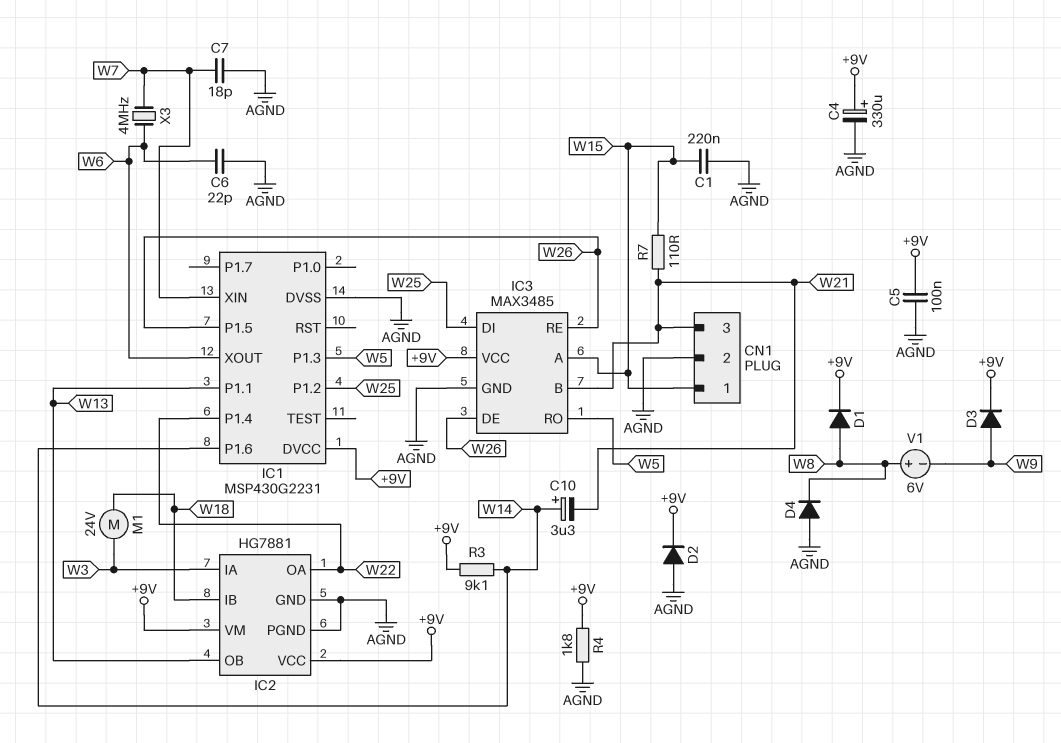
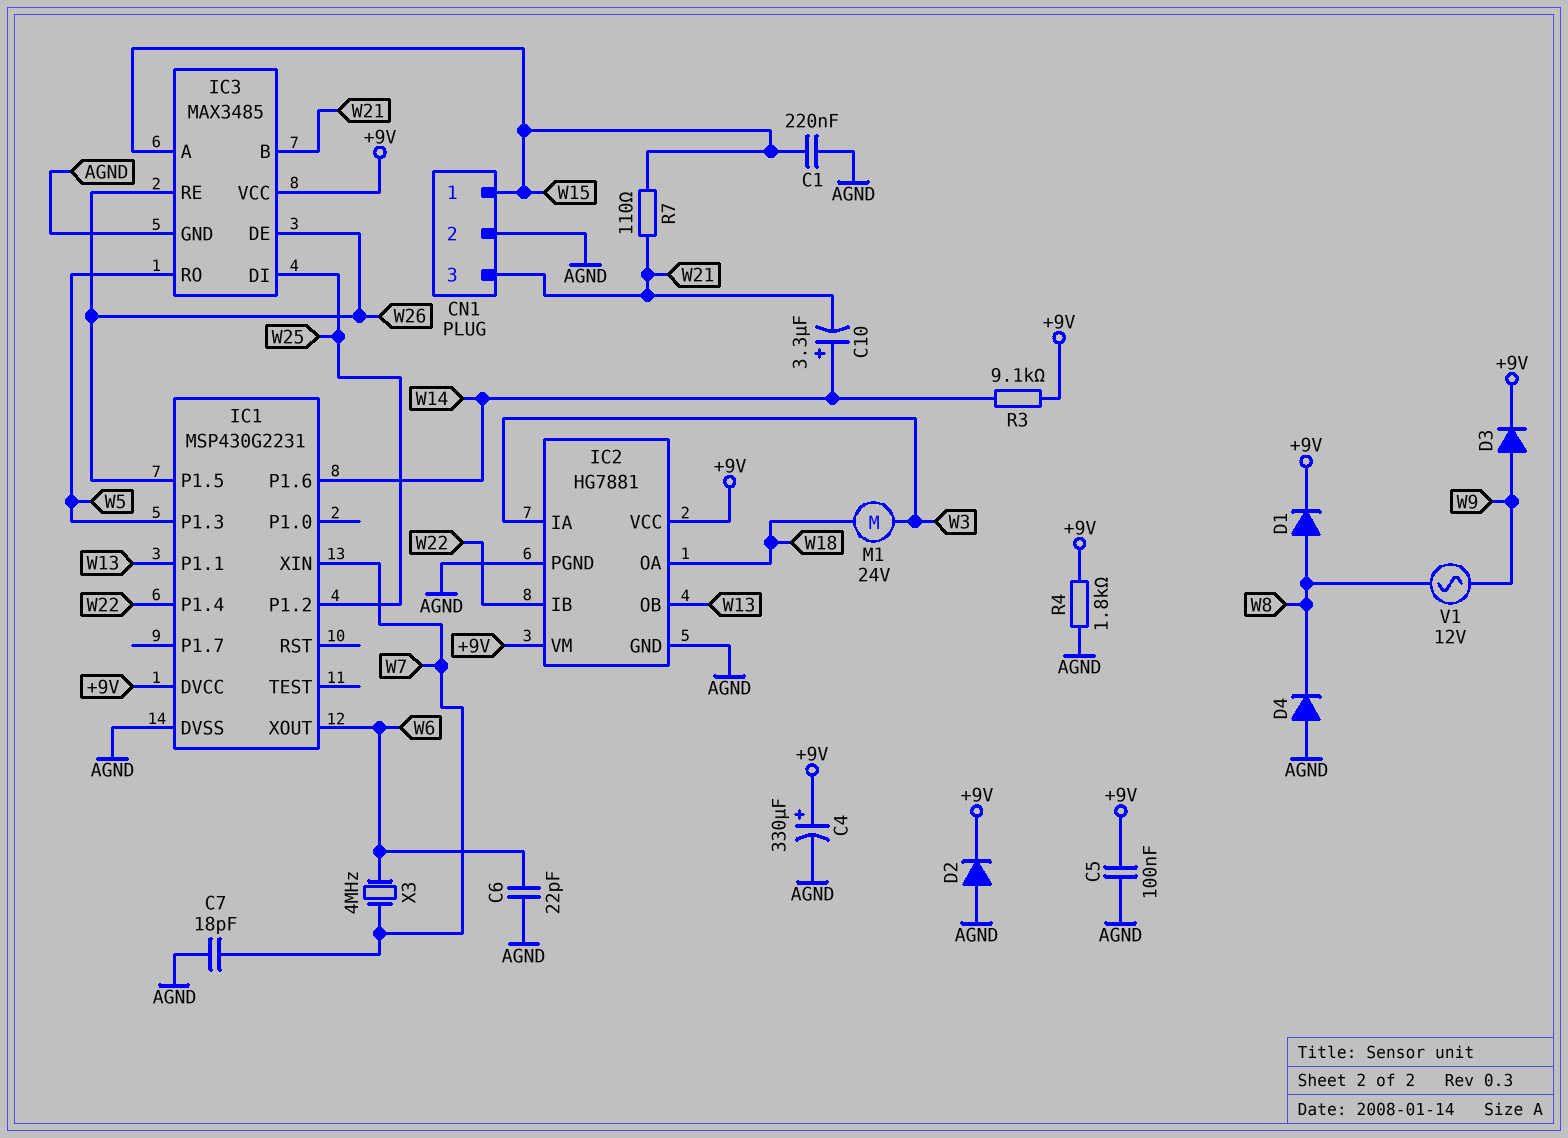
IC2 pin IB: W18 -> W22
IC2 pin OA: W22 -> W18
V1: 6V (plus W8, minus W9) -> AC 12V (W8, W9)

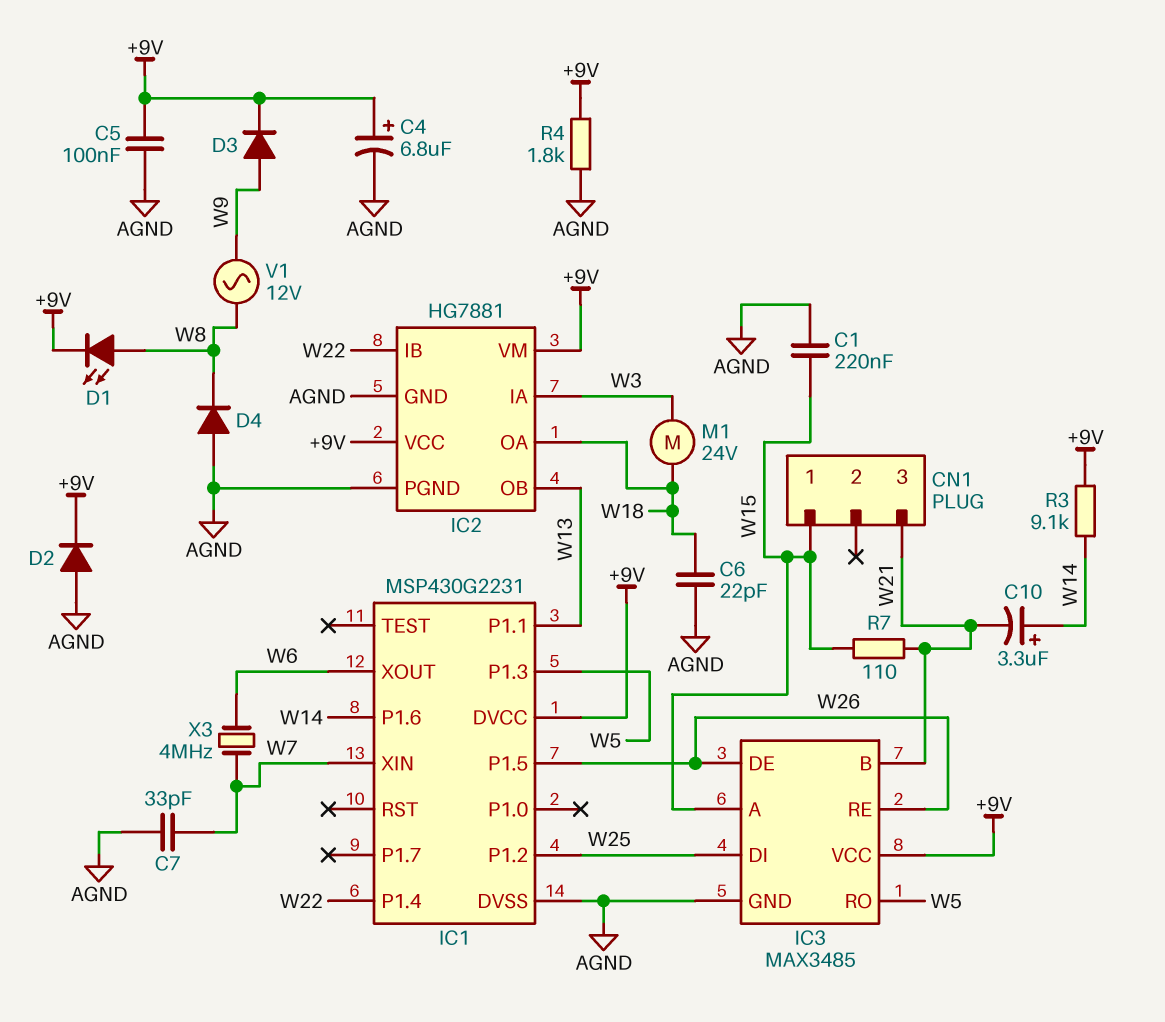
C4: 330uF (plus +9V, minus AGND) -> 6.8uF (plus +9V, minus AGND)
C6: 22pF (AGND, W6) -> 22pF (AGND, W18)
C7: 18pF (AGND, W7) -> 33pF (AGND, W7)
CN1 pin 2: AGND -> none
D1: diode (A W8, K +9V) -> LED (A W8, K +9V)

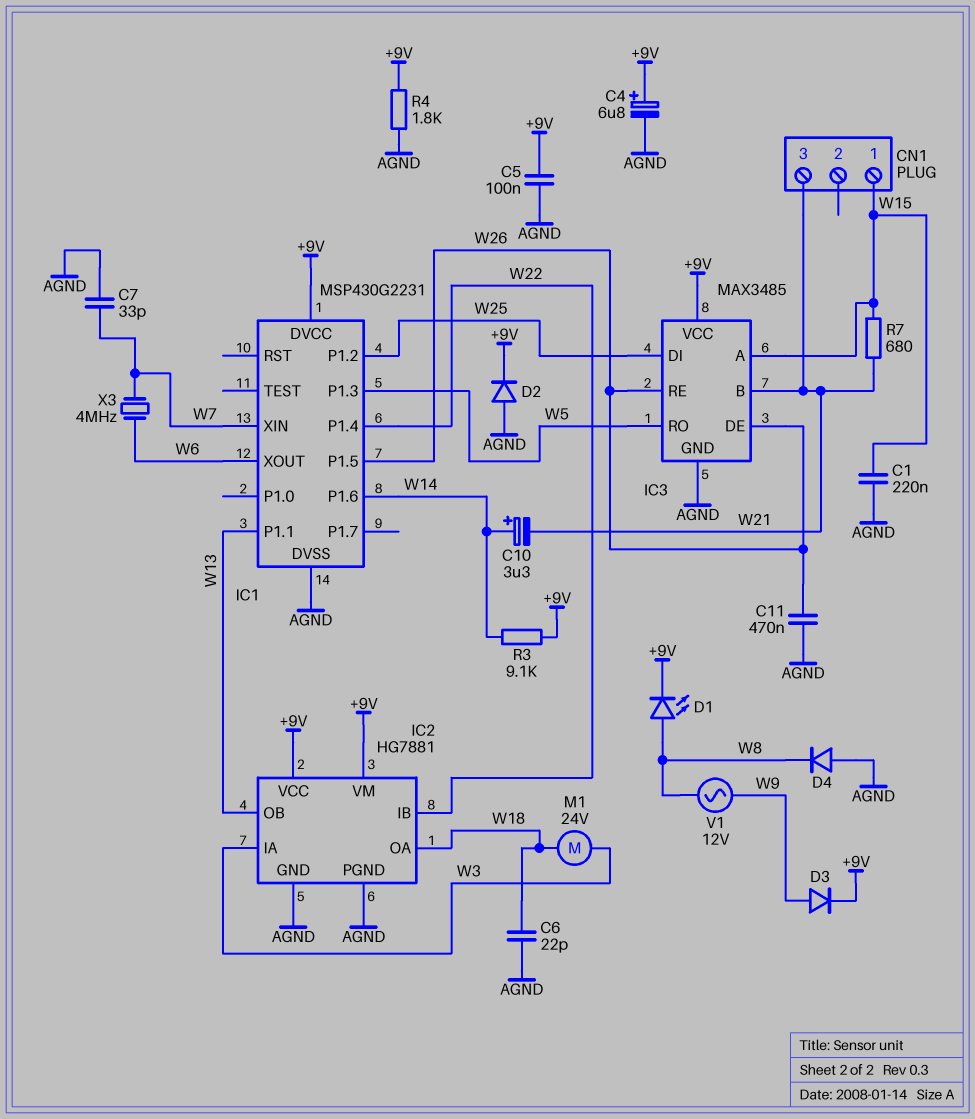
C11: none -> 470nF (AGND, W26)
R7: 110 (W15, W21) -> 680 (W15, W21)

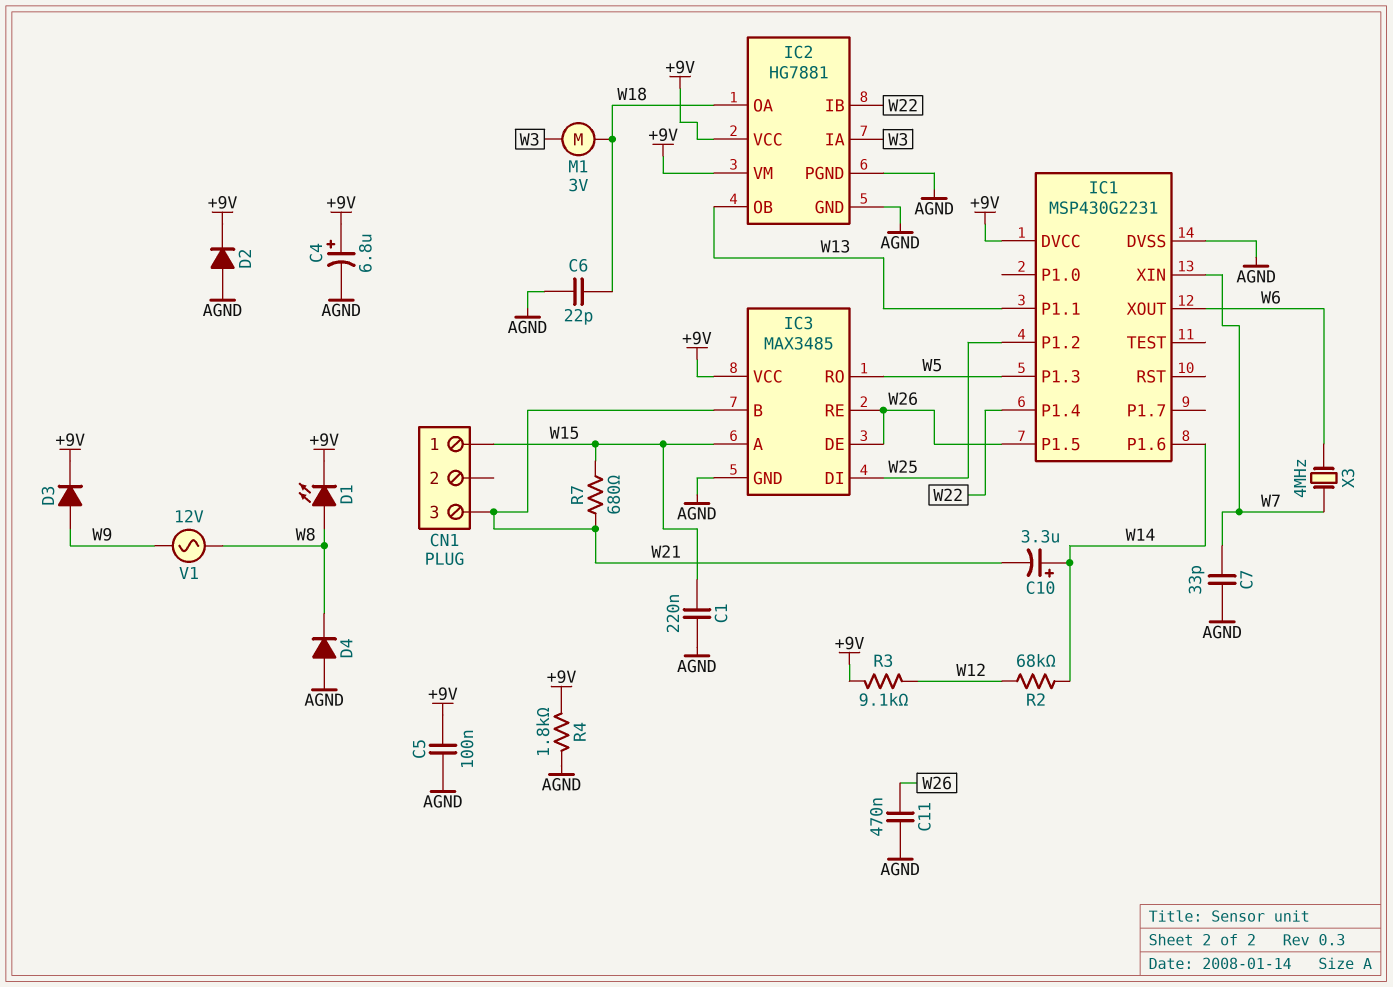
M1: motor 24V (W3, W18) -> motor 3V (W3, W18)
R2: none -> 68k (W12, W14)
R3: 9.1k (+9V, W14) -> 9.1k (+9V, W12)

